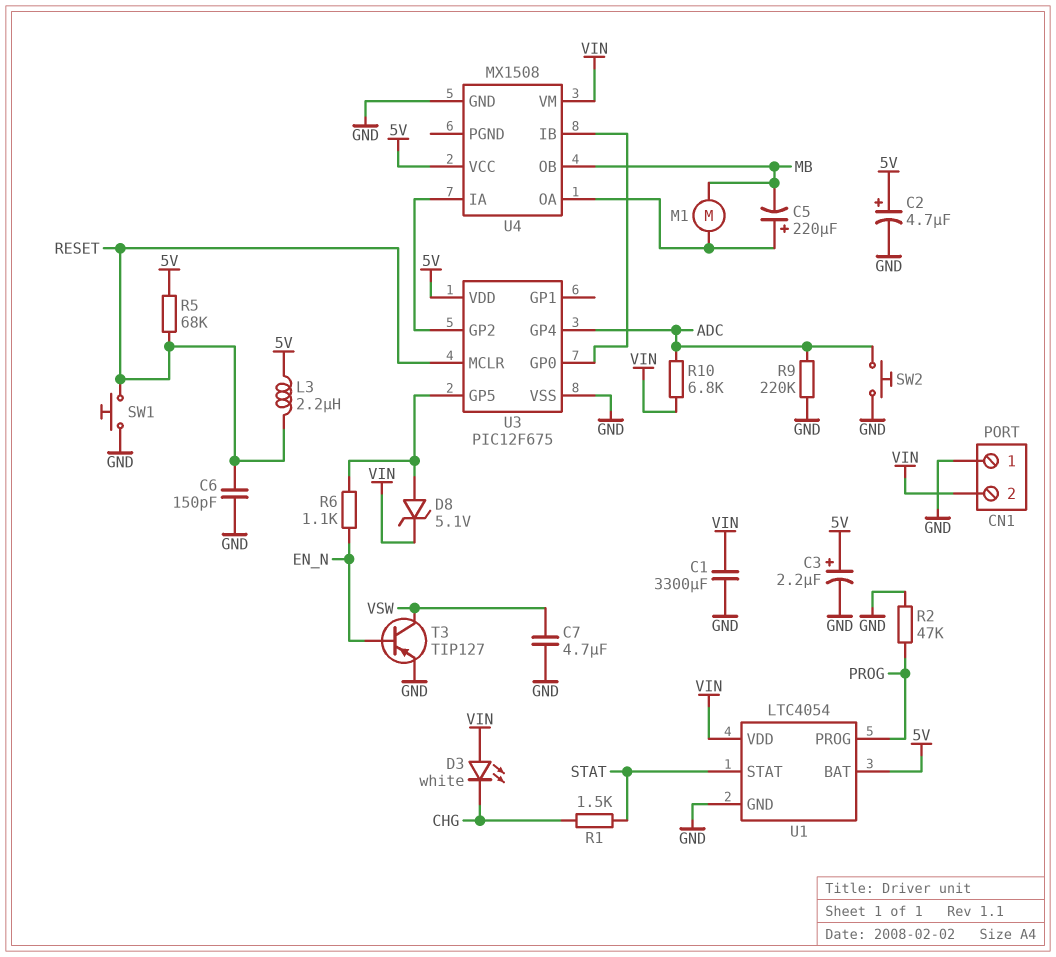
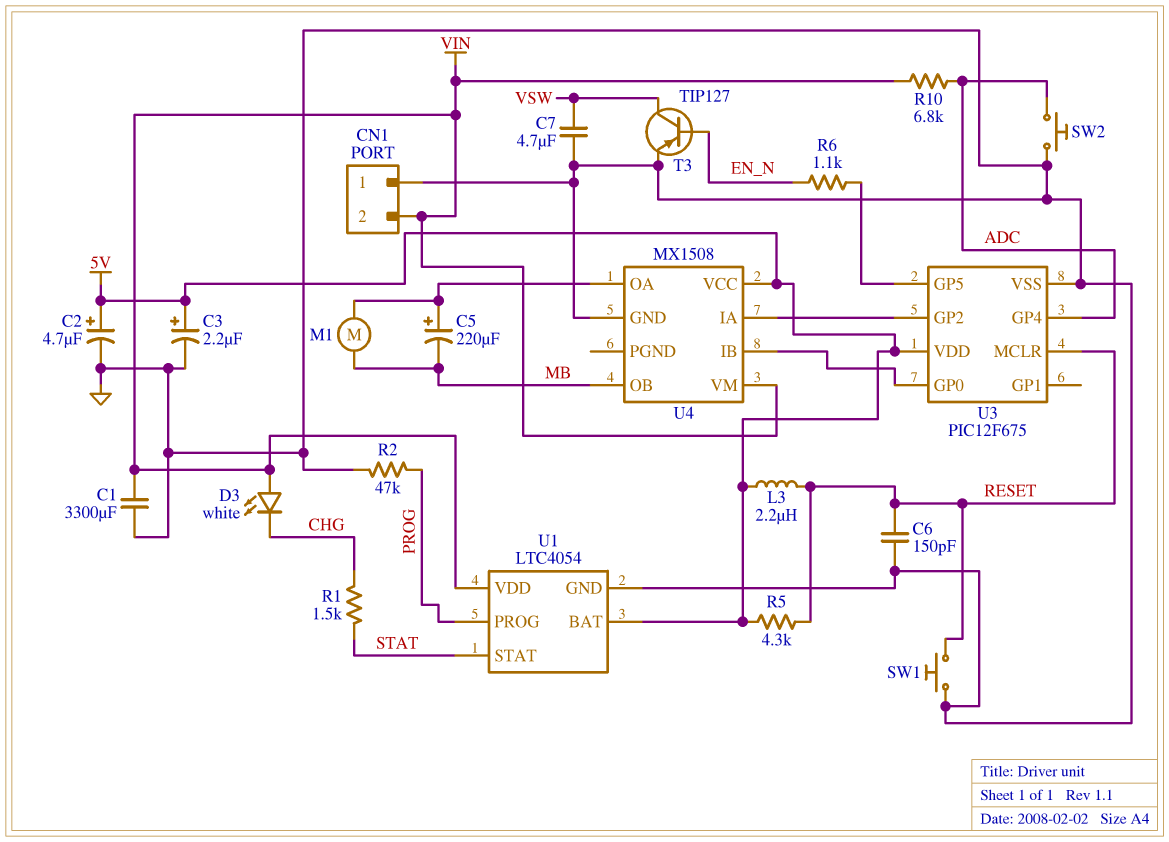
D8: zener 5.1V (A U3/GP5, K VIN) -> none
R5: 68k (5V, RESET) -> 4.3k (5V, RESET)
R9: 220k (ADC, GND) -> none

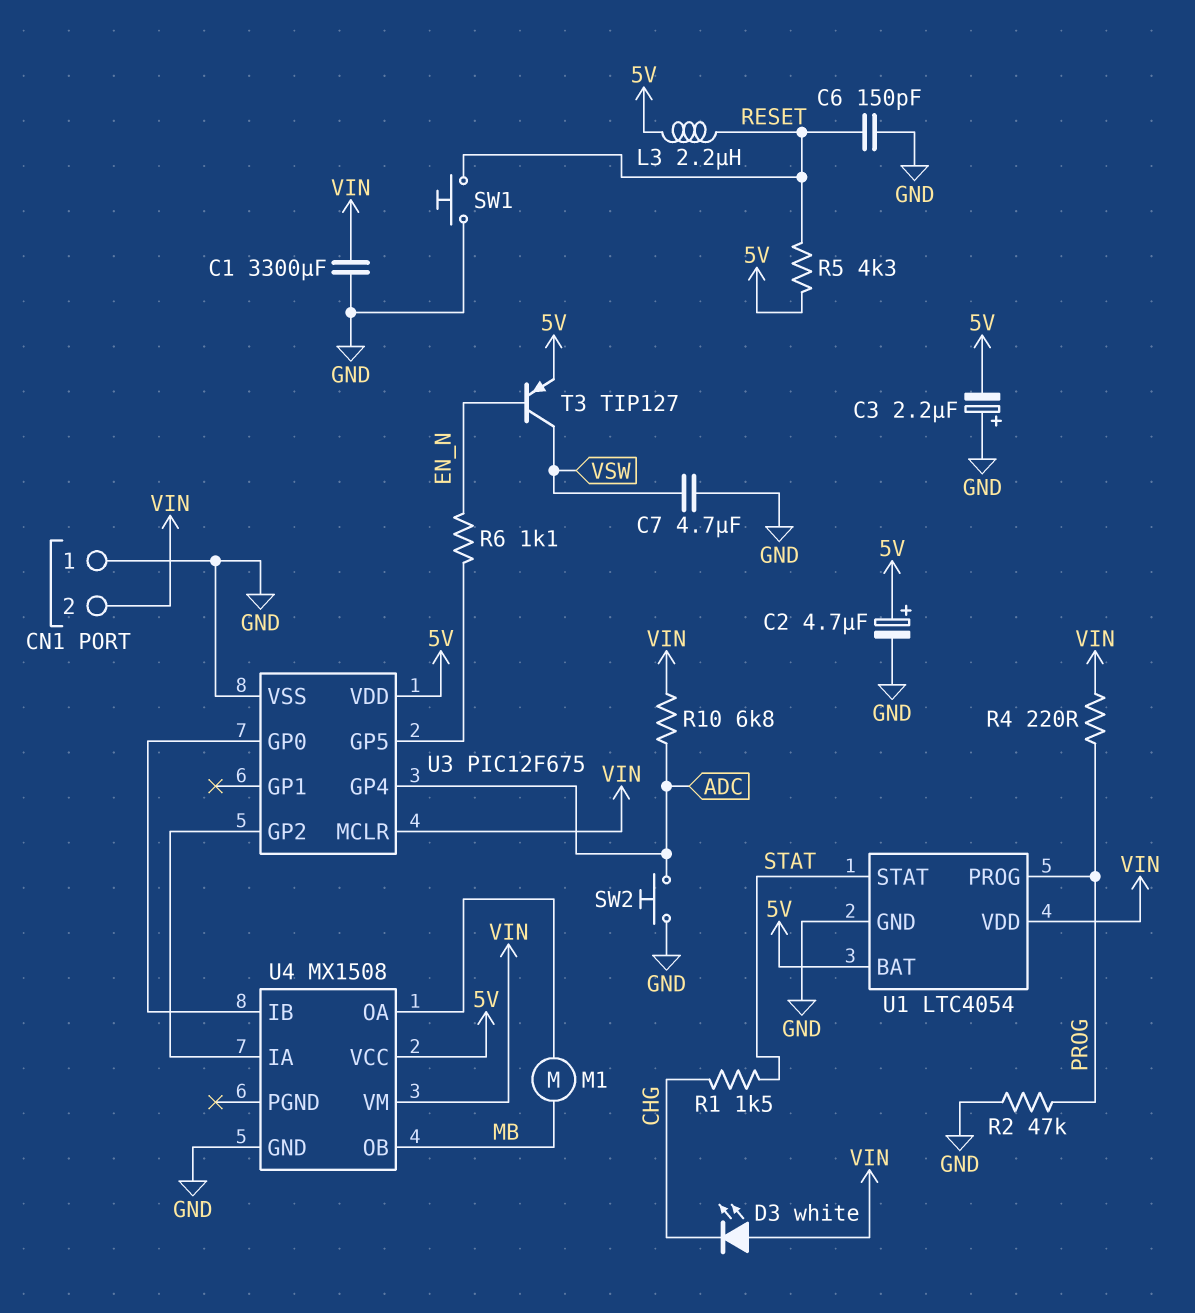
C3: 2.2uF (plus 5V, minus GND) -> 2.2uF (plus GND, minus 5V)
C5: 220uF (plus U4/OA, minus MB) -> none
R4: none -> 220 (PROG, VIN)
T3: PNP TIP127 (B EN_N, C VSW, E GND) -> PNP TIP127 (B EN_N, C VSW, E 5V)
U3 pin MCLR: RESET -> VIN

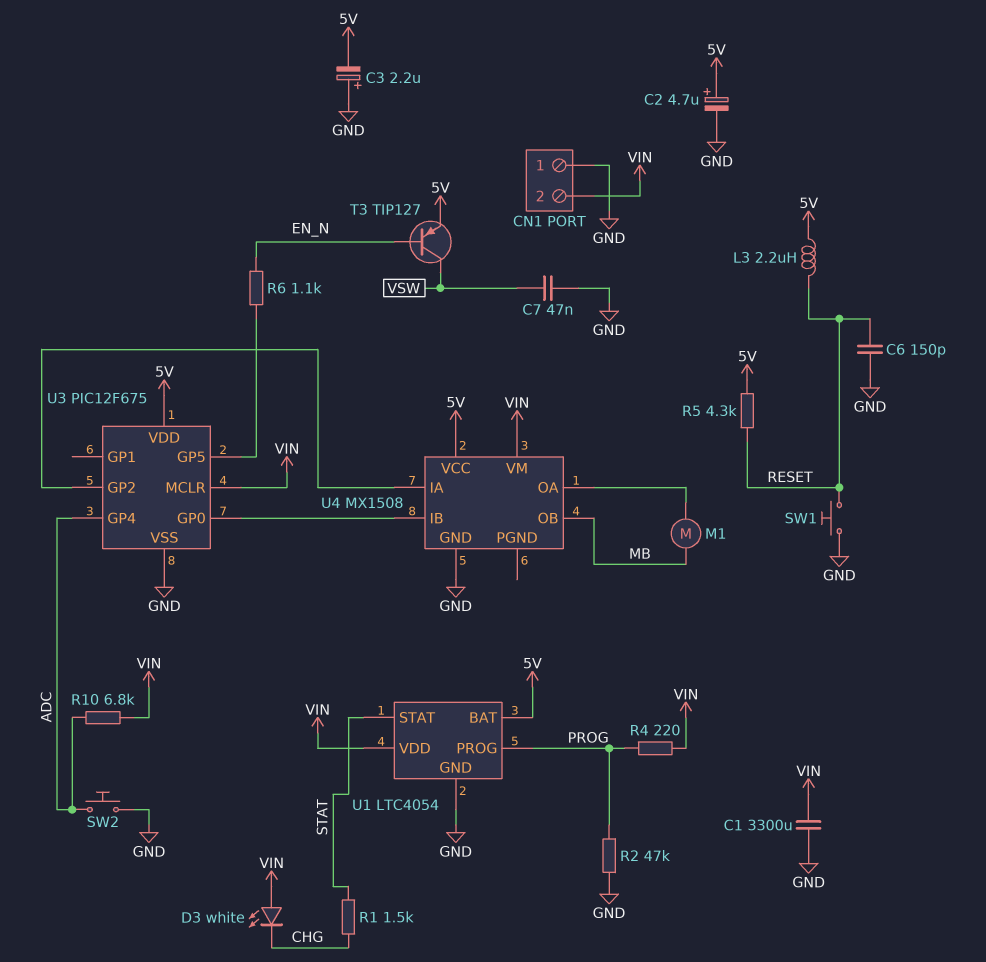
C7: 4.7uF (GND, VSW) -> 47nF (GND, VSW)

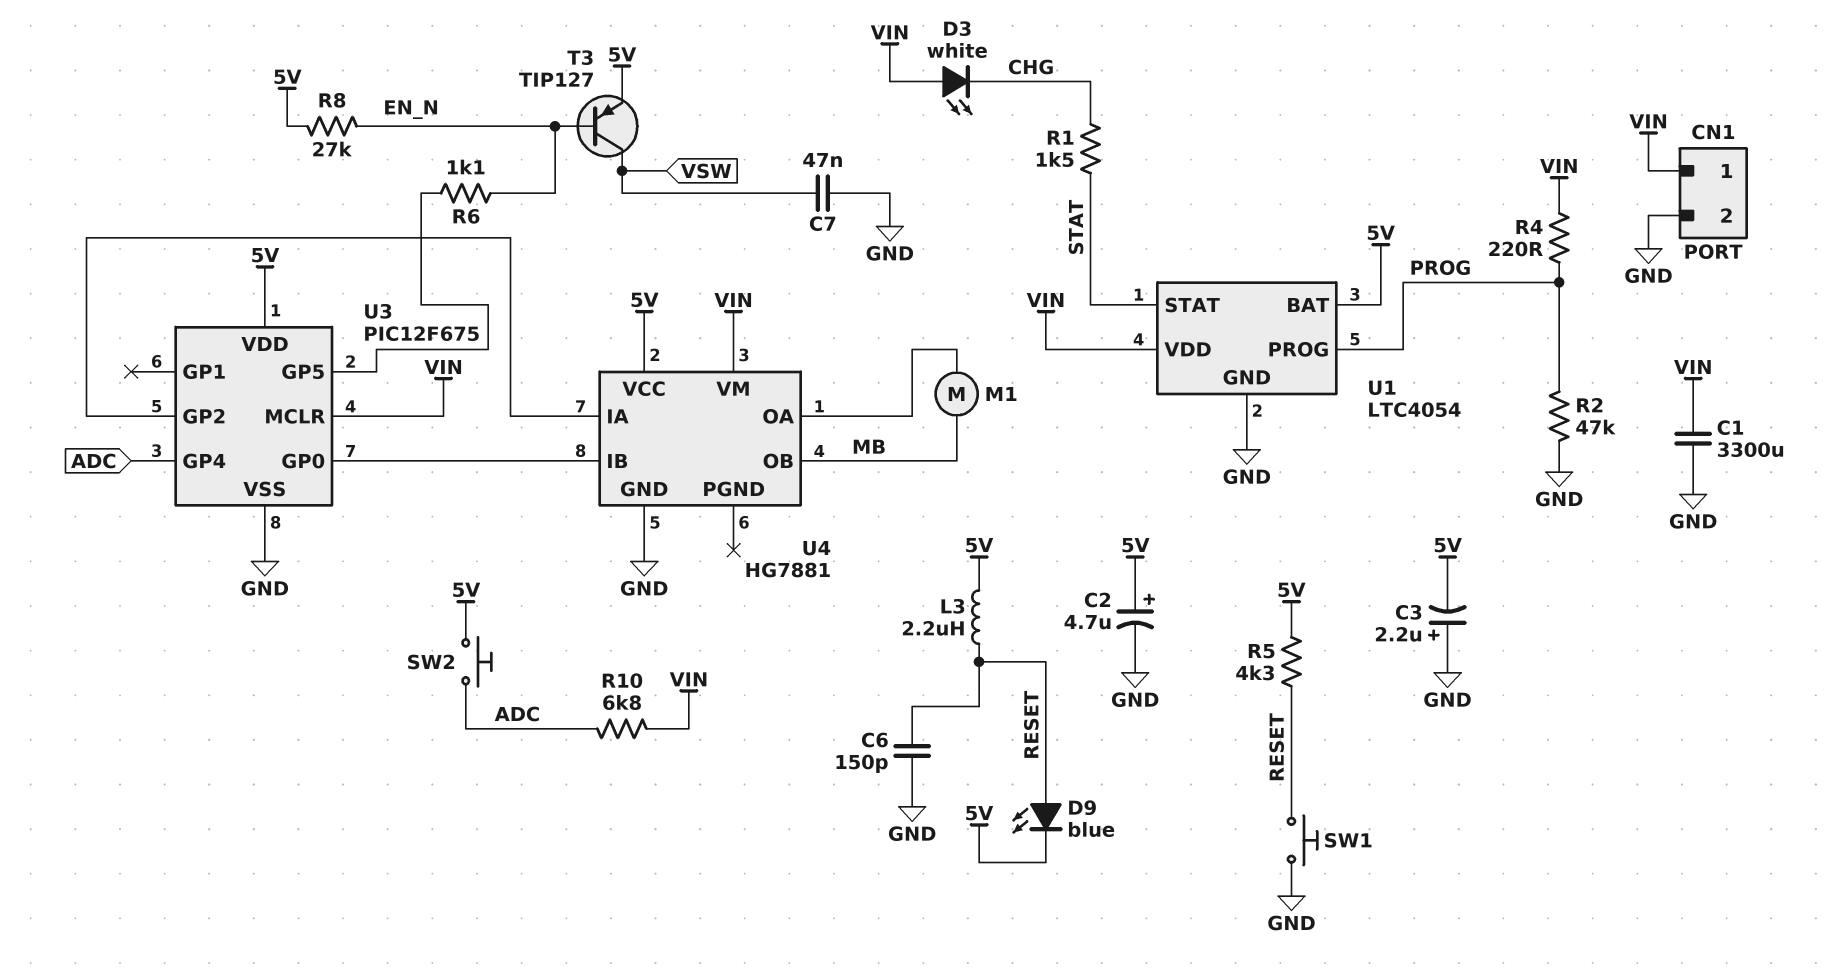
CN1 pin 1: GND -> VIN
CN1 pin 2: VIN -> GND
D9: none -> LED blue (A RESET, K 5V)
R8: none -> 27k (5V, EN_N)
SW2: button (ADC, GND) -> button (5V, ADC)
U4: MX1508 -> HG7881

